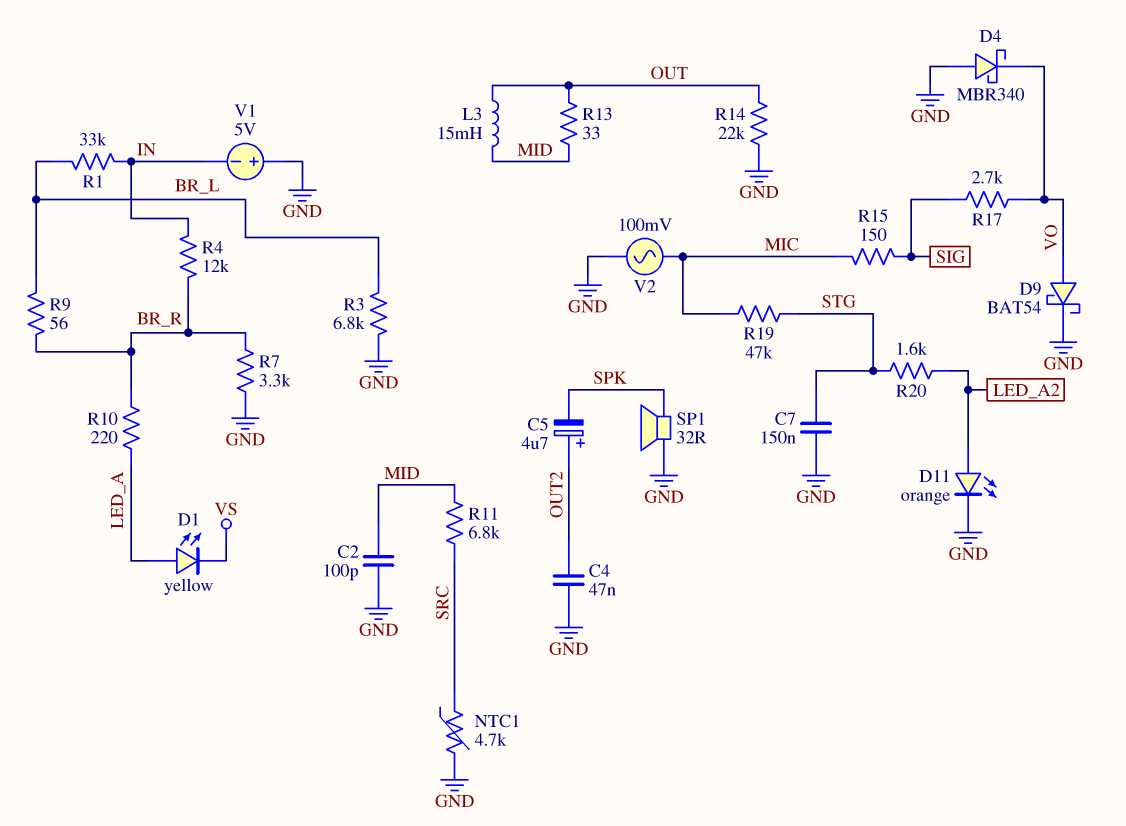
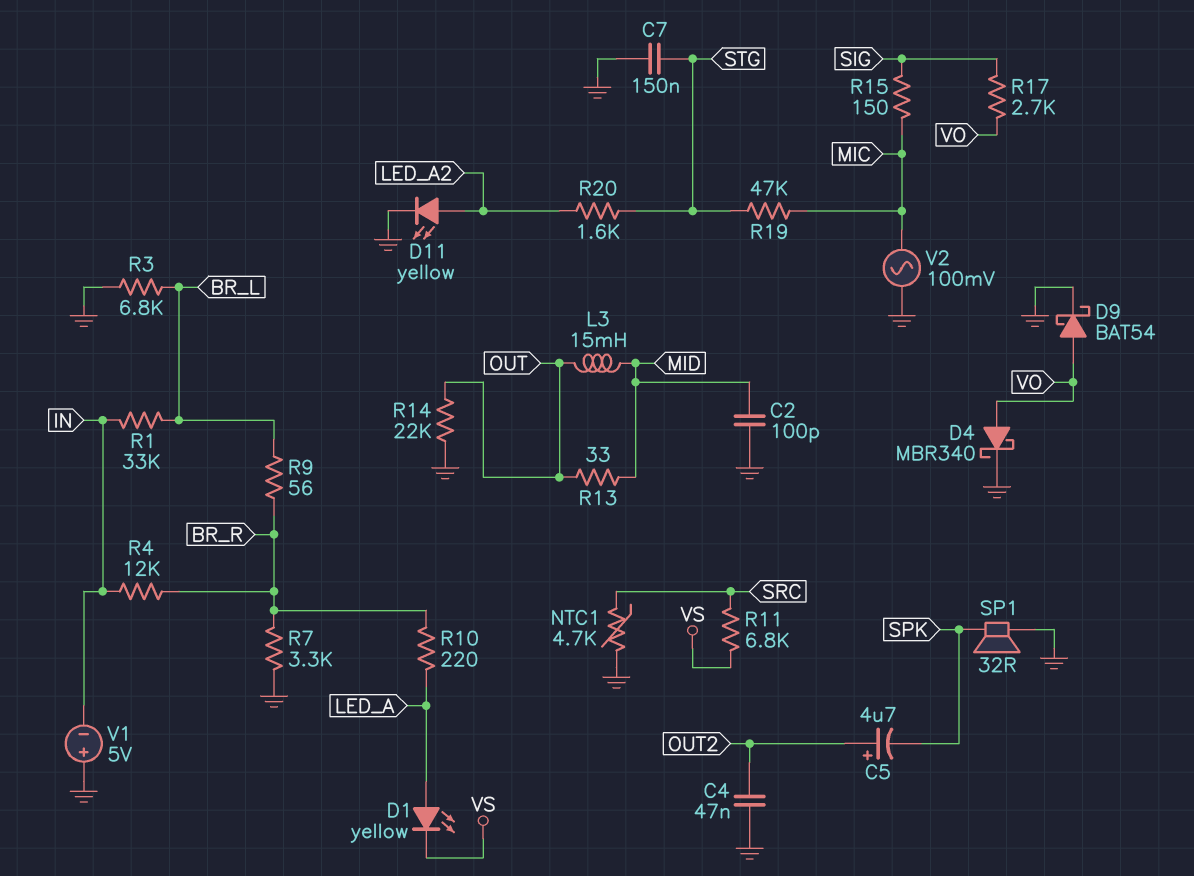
D4: schottky MBR340 (A GND, K VO) -> schottky MBR340 (A VO, K GND)
D11: LED orange (A LED_A2, K GND) -> LED yellow (A LED_A2, K GND)
R11: 6.8k (MID, SRC) -> 6.8k (SRC, VS)

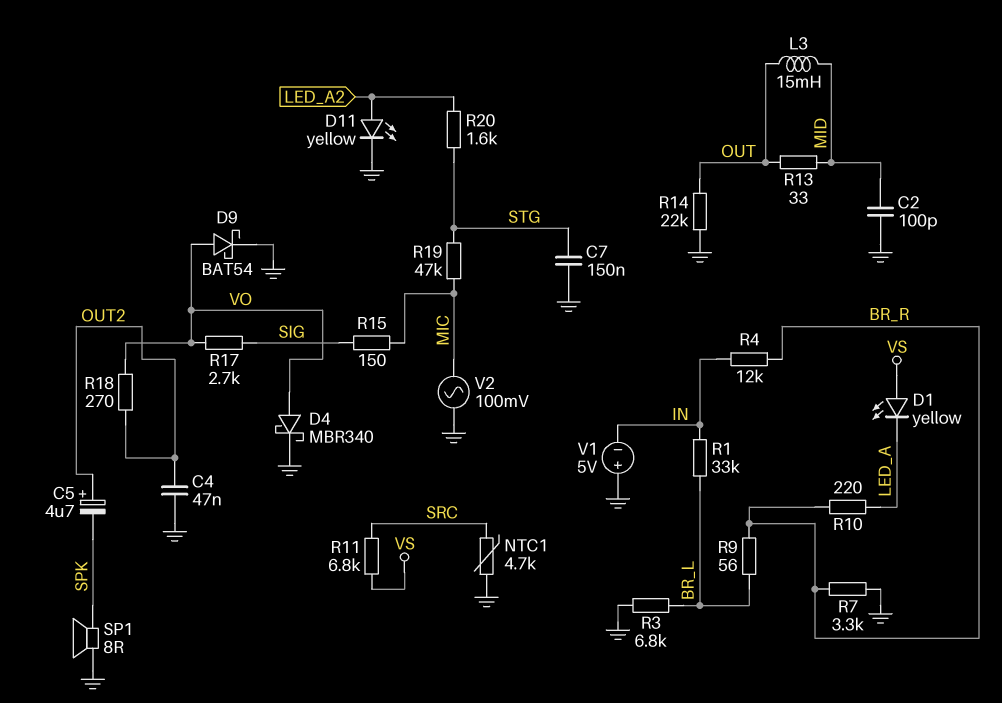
D1: LED yellow (A LED_A, K VS) -> LED yellow (A VS, K LED_A)
R18: none -> 270 (OUT2, VO)
SP1: speaker 32R (GND, SPK) -> speaker 8R (GND, SPK)

